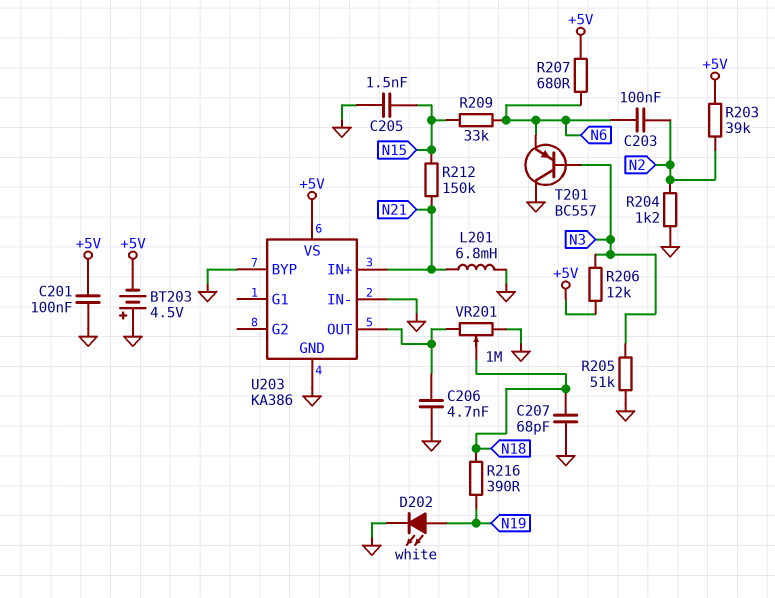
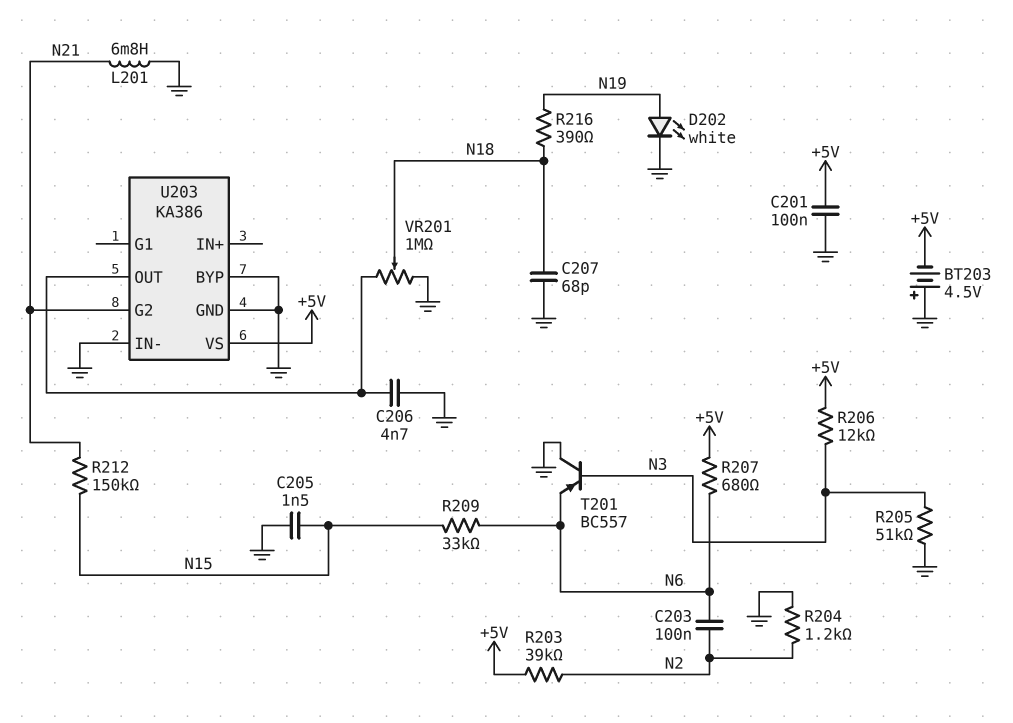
U203 pin G2: none -> N21
U203 pin IN+: N21 -> none

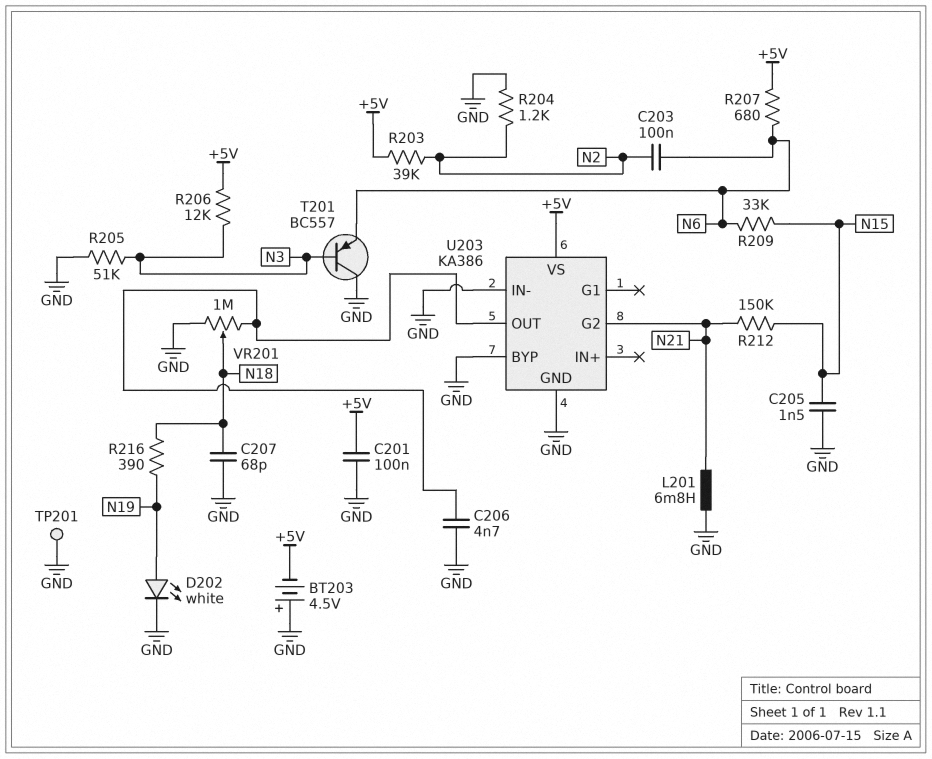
TP201: none -> test point (GND)

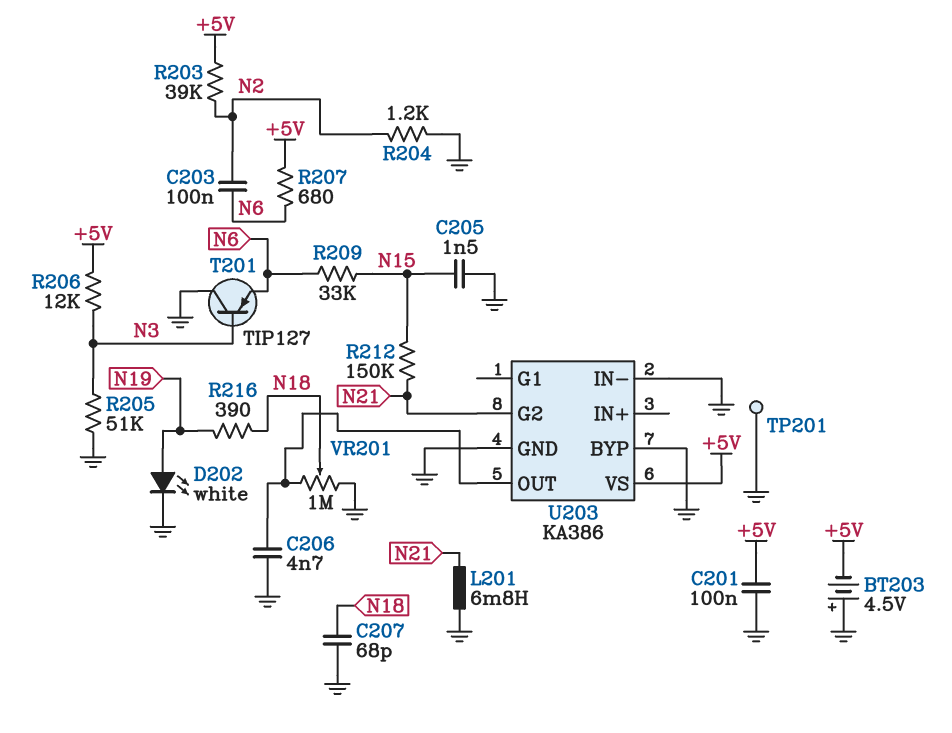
T201: PNP BC557 (B N3, C GND, E N6) -> PNP TIP127 (B N3, C GND, E N6)

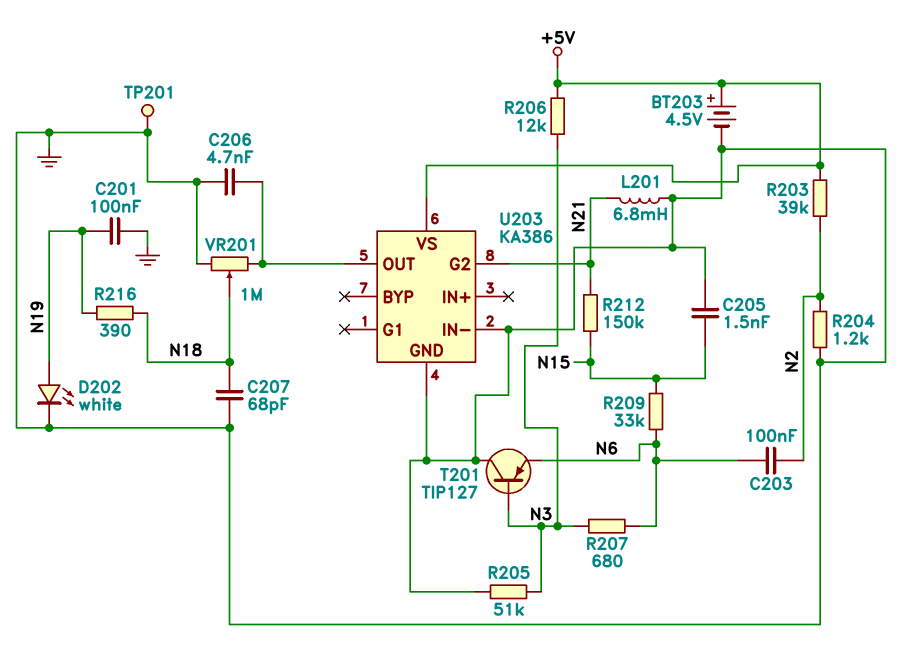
BT203: 4.5V (plus GND, minus +5V) -> 4.5V (plus +5V, minus GND)
C201: 100nF (+5V, GND) -> 100nF (GND, N19)
R207: 680 (+5V, N6) -> 680 (N3, N6)
U203 pin BYP: GND -> none

